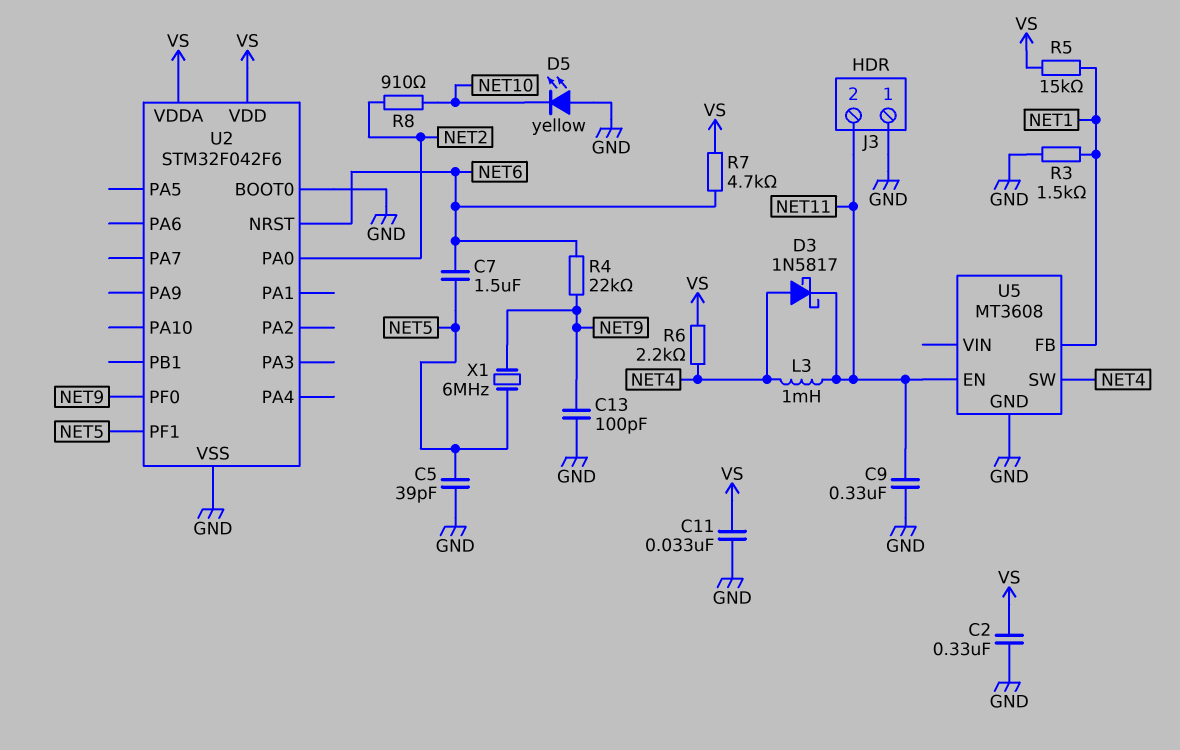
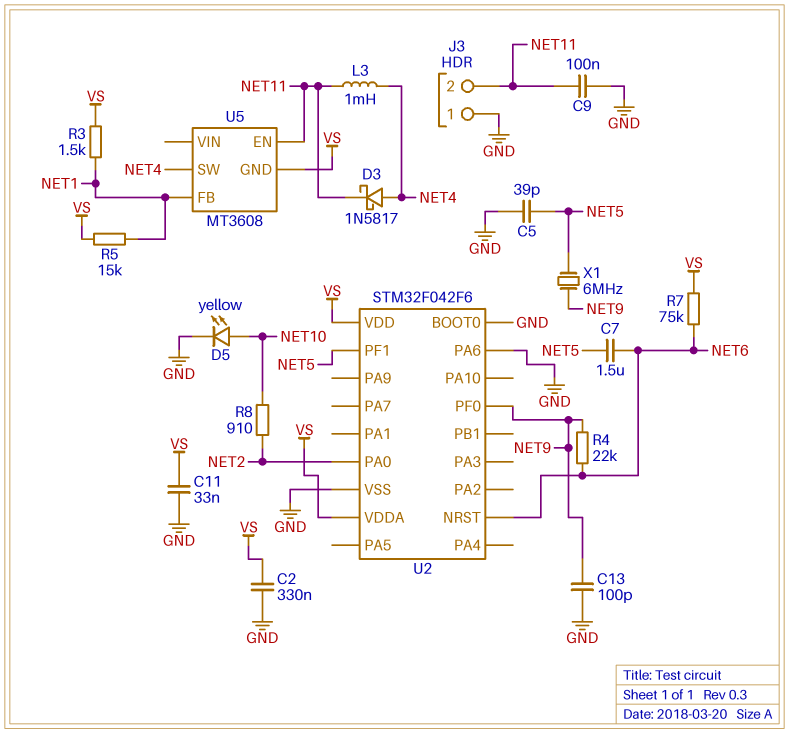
C9: 330nF (GND, NET11) -> 100nF (GND, NET11)
D5: LED yellow (A GND, K NET10) -> LED yellow (A NET10, K GND)
R3: 1.5k (GND, NET1) -> 1.5k (NET1, VS)
R6: 2.2k (NET4, VS) -> none
R7: 4.7k (NET6, VS) -> 75k (NET6, VS)
U2 pin PA6: none -> GND
U5 pin GND: GND -> VS

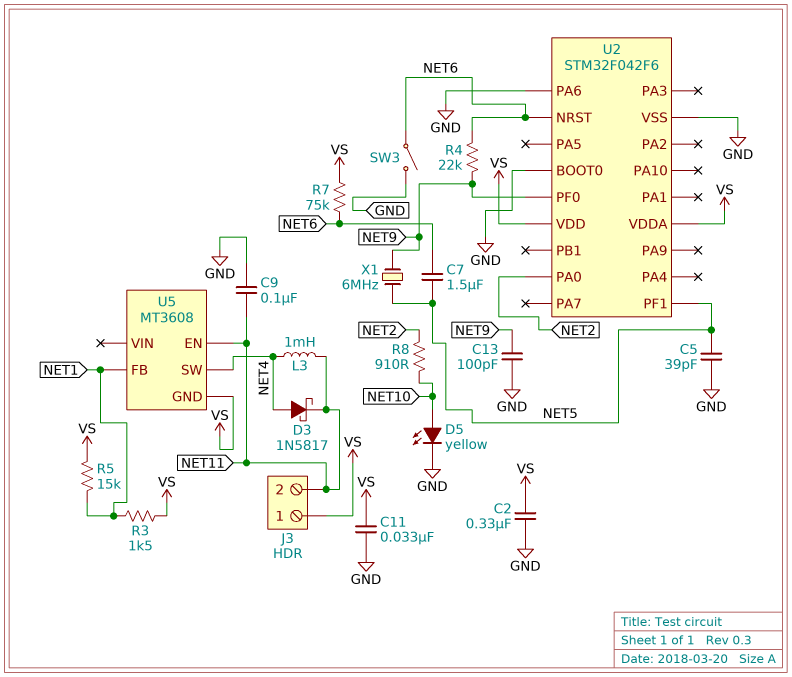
J3 pin 1: GND -> VS
SW3: none -> switch (GND, NET6)

